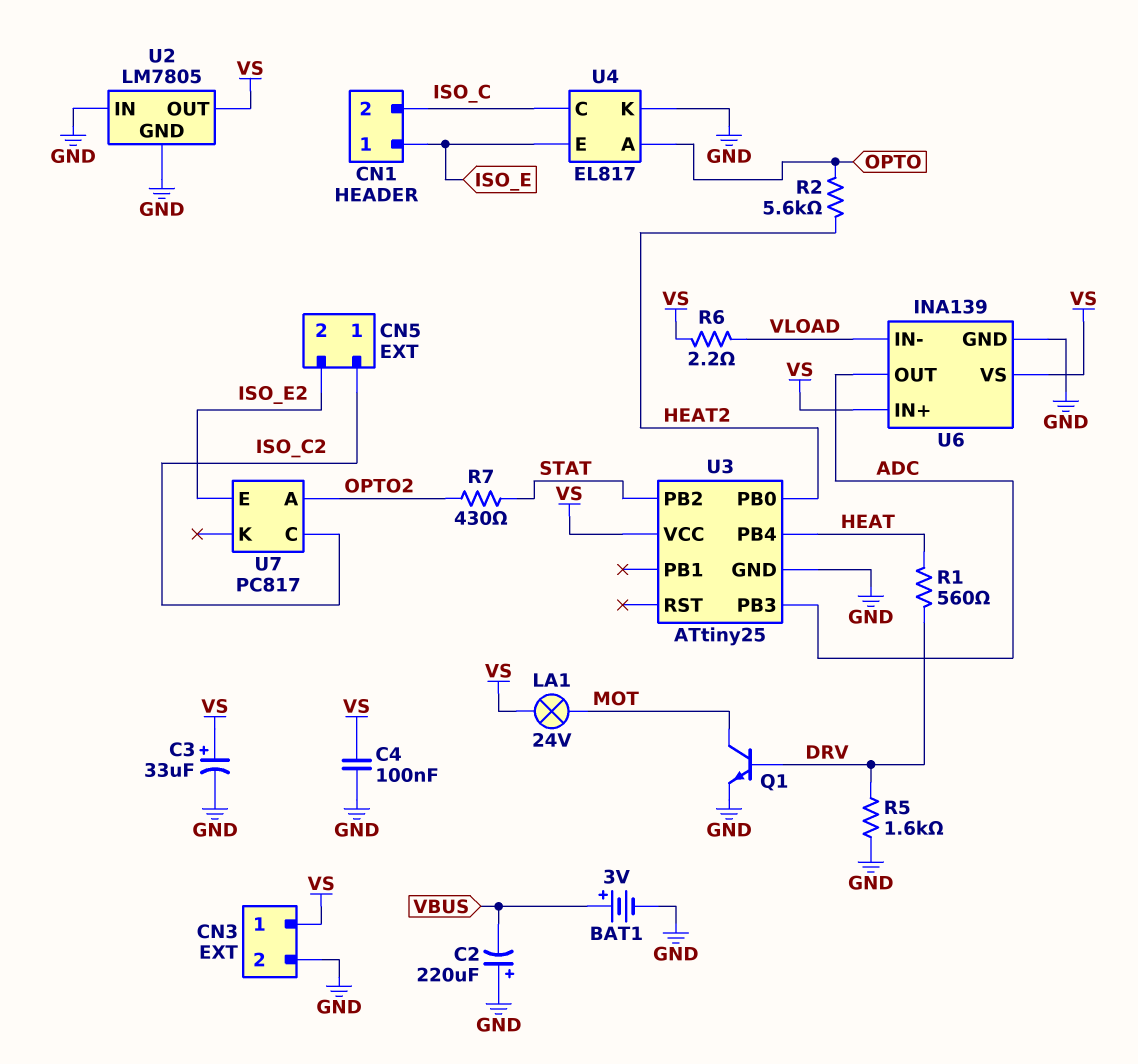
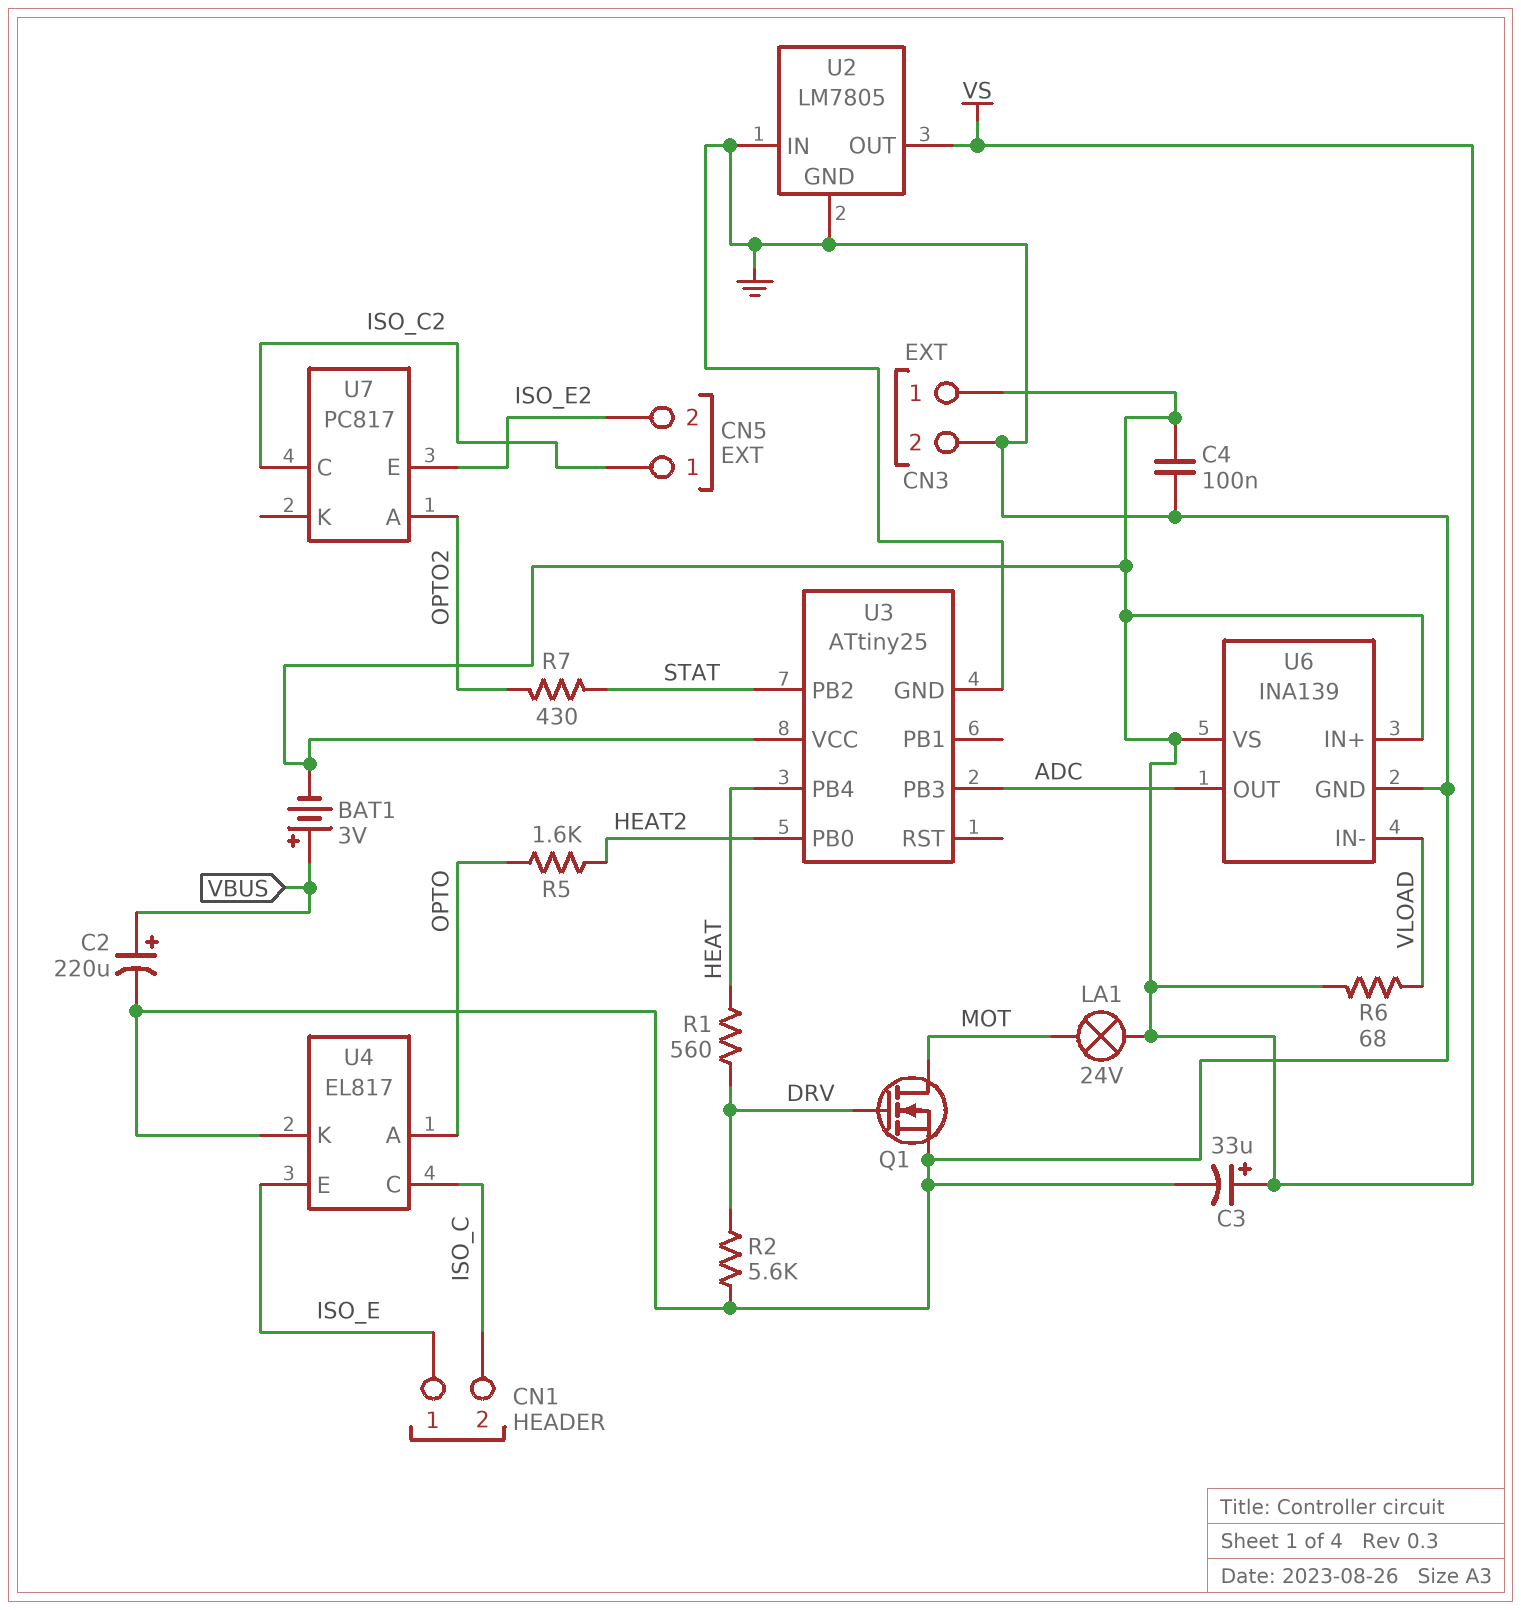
BAT1: 3V (plus VBUS, minus GND) -> 3V (plus VBUS, minus VS)
C2: 220uF (plus GND, minus VBUS) -> 220uF (plus VBUS, minus GND)
Q1: NPN (B DRV, C MOT, E GND) -> NMOS (G DRV, D MOT, S GND)
R2: 5.6k (HEAT2, OPTO) -> 5.6k (DRV, GND)
R5: 1.6k (DRV, GND) -> 1.6k (HEAT2, OPTO)
R6: 2.2 (VLOAD, VS) -> 68 (VLOAD, VS)

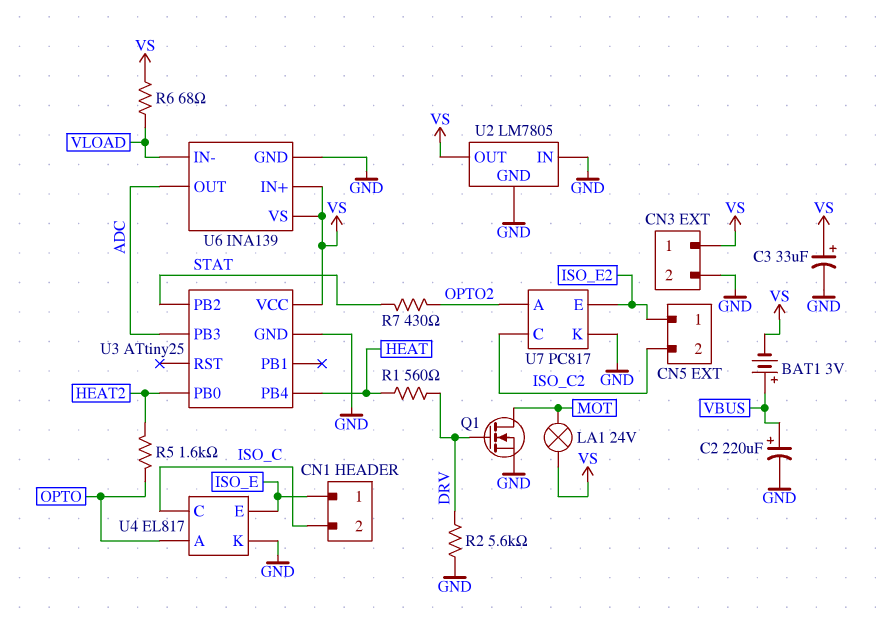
C4: 100nF (GND, VS) -> none
CN5 pin 1: ISO_C2 -> ISO_E2
CN5 pin 2: ISO_E2 -> ISO_C2
U7 pin K: none -> GND

